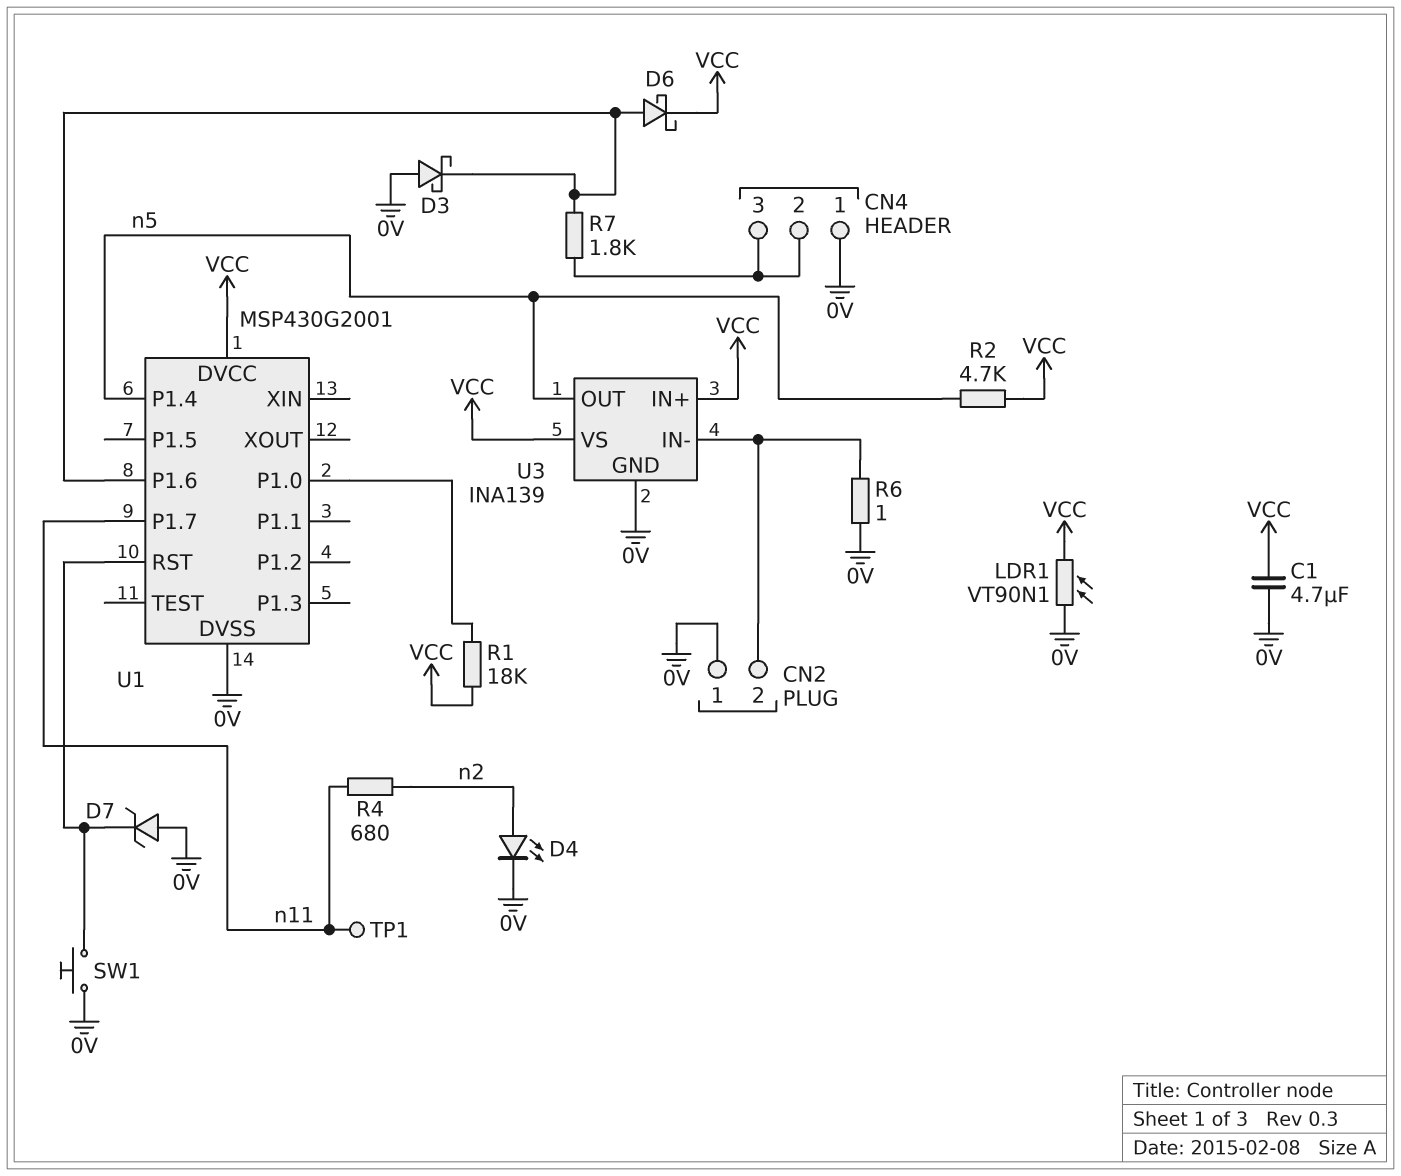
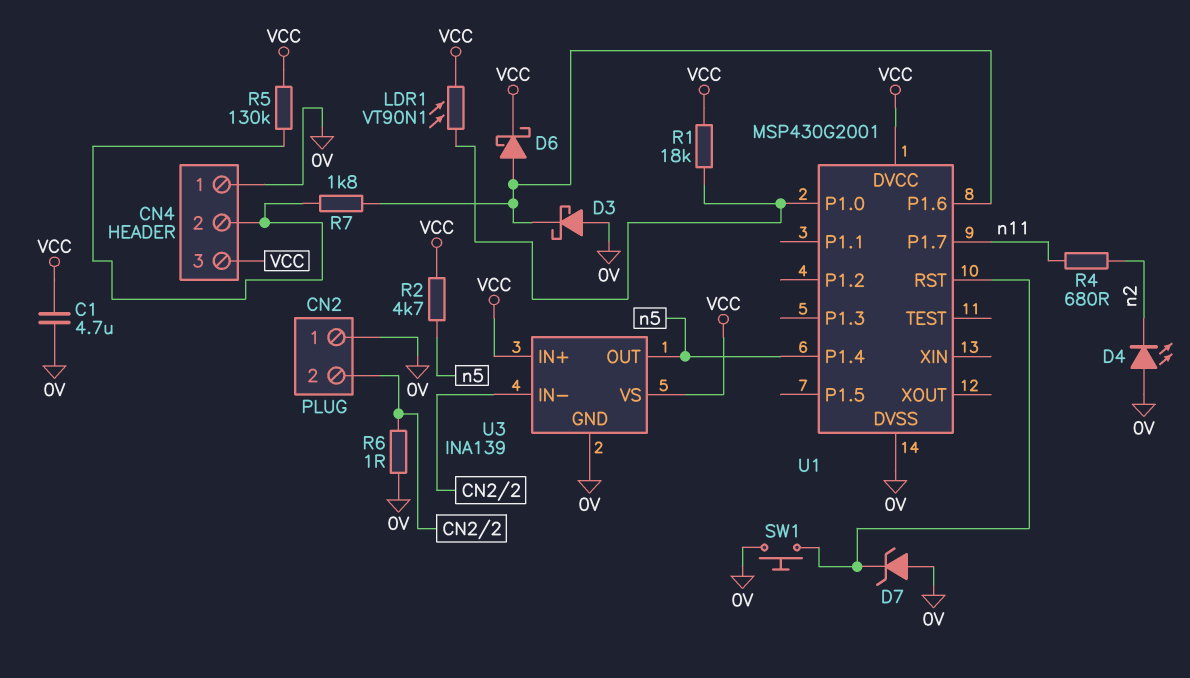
CN4 pin 3: CN4/2 -> VCC
D4: LED (A n2, K 0V) -> LED (A 0V, K n2)
LDR1: VT90N1 (0V, VCC) -> VT90N1 (U1/P1.0, VCC)
R5: none -> 130k (CN4/2, VCC)
TP1: test point (n11) -> none

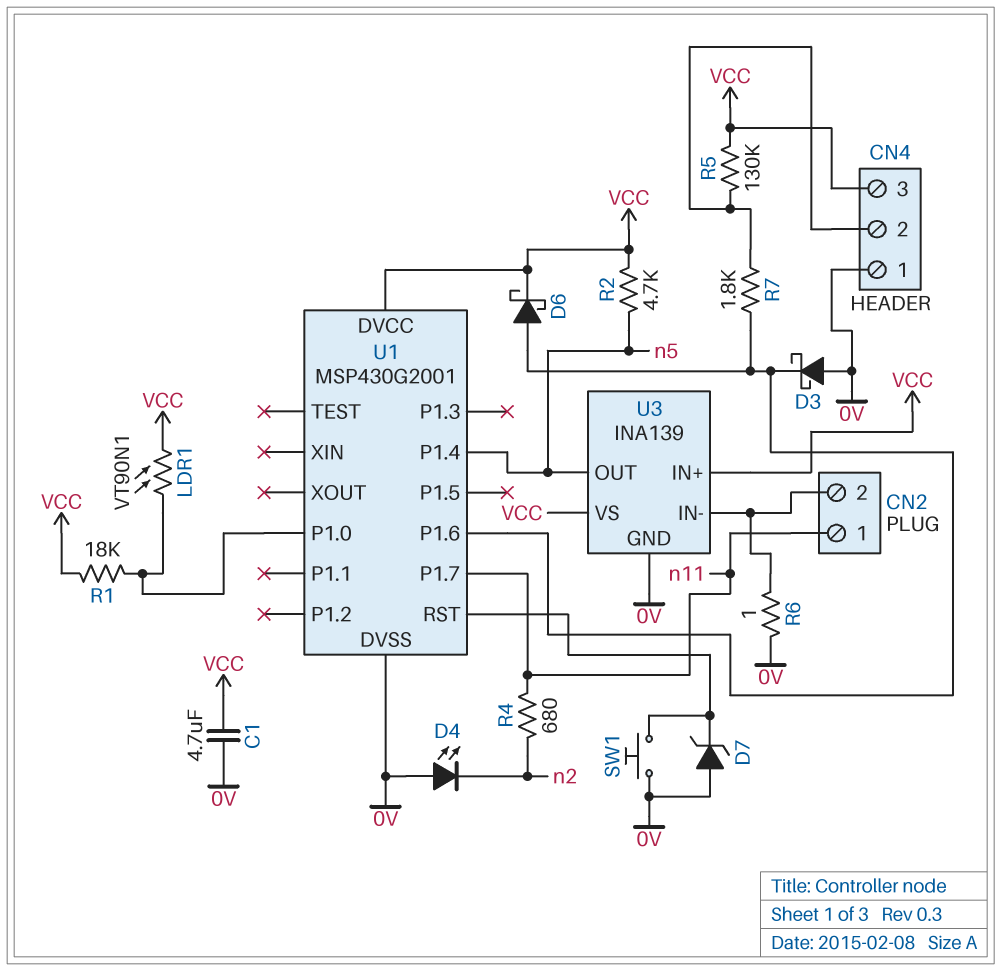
CN2 pin 1: 0V -> n11

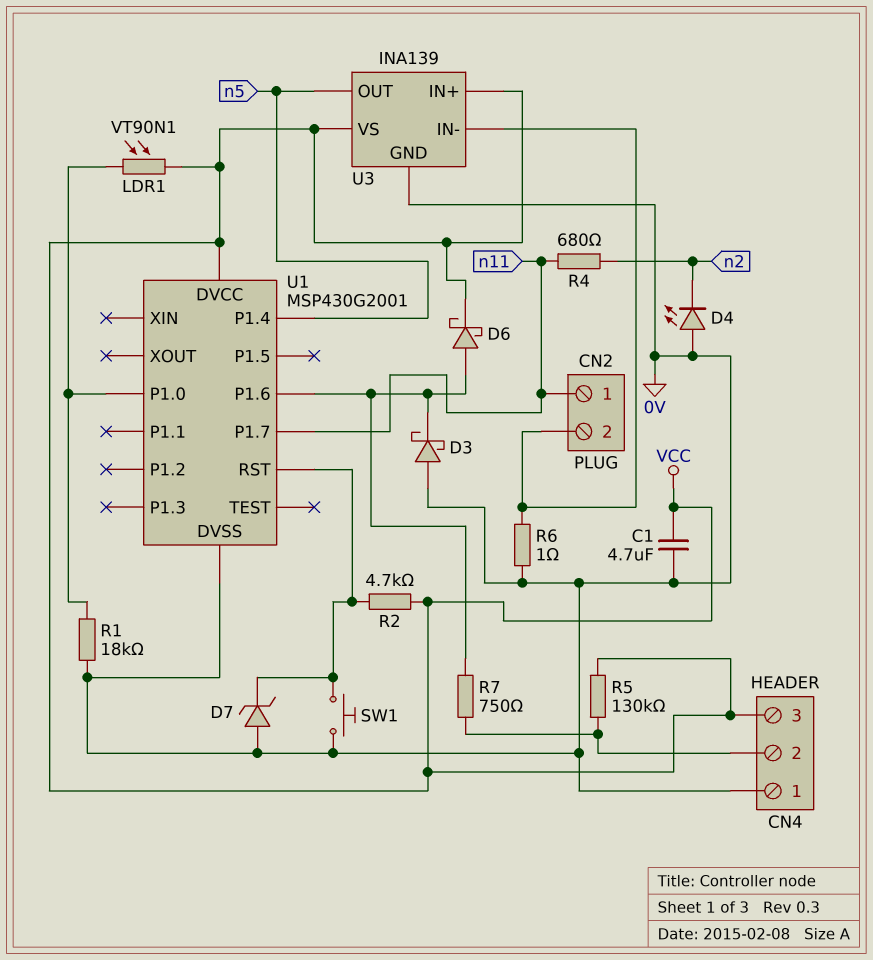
R1: 18k (U1/P1.0, VCC) -> 18k (0V, U1/P1.0)
R2: 4.7k (VCC, n5) -> 4.7k (U1/RST, VCC)
R7: 1.8k (CN4/2, U1/P1.6) -> 750 (CN4/2, U1/P1.6)

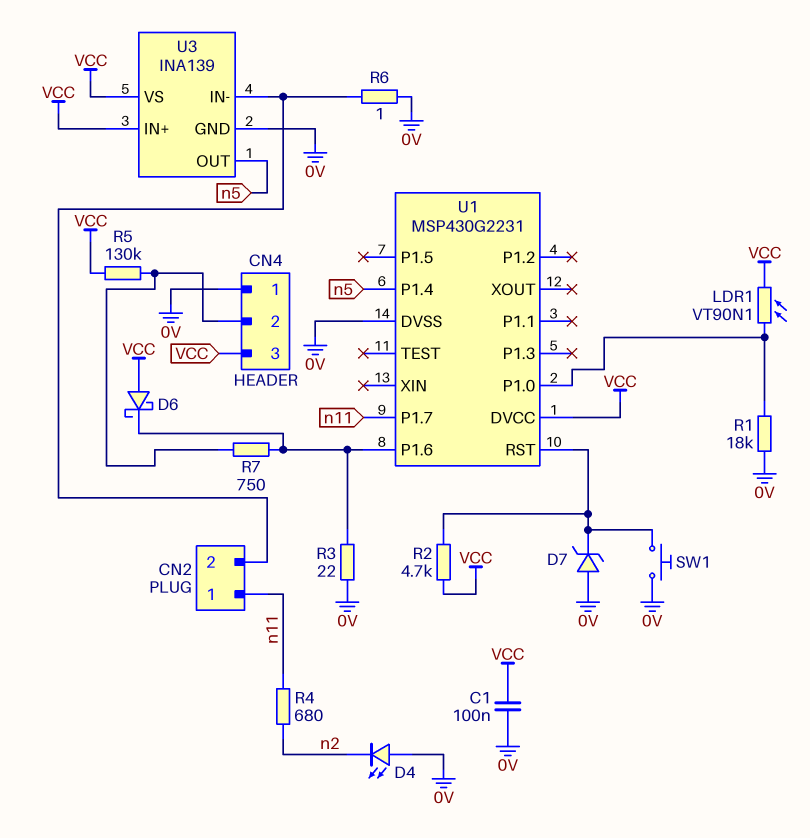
C1: 4.7uF (0V, VCC) -> 100nF (0V, VCC)
D3: schottky (A 0V, K U1/P1.6) -> none
D6: schottky (A U1/P1.6, K VCC) -> schottky (A VCC, K U1/P1.6)
R3: none -> 22 (0V, U1/P1.6)
U1: MSP430G2001 -> MSP430G2231

